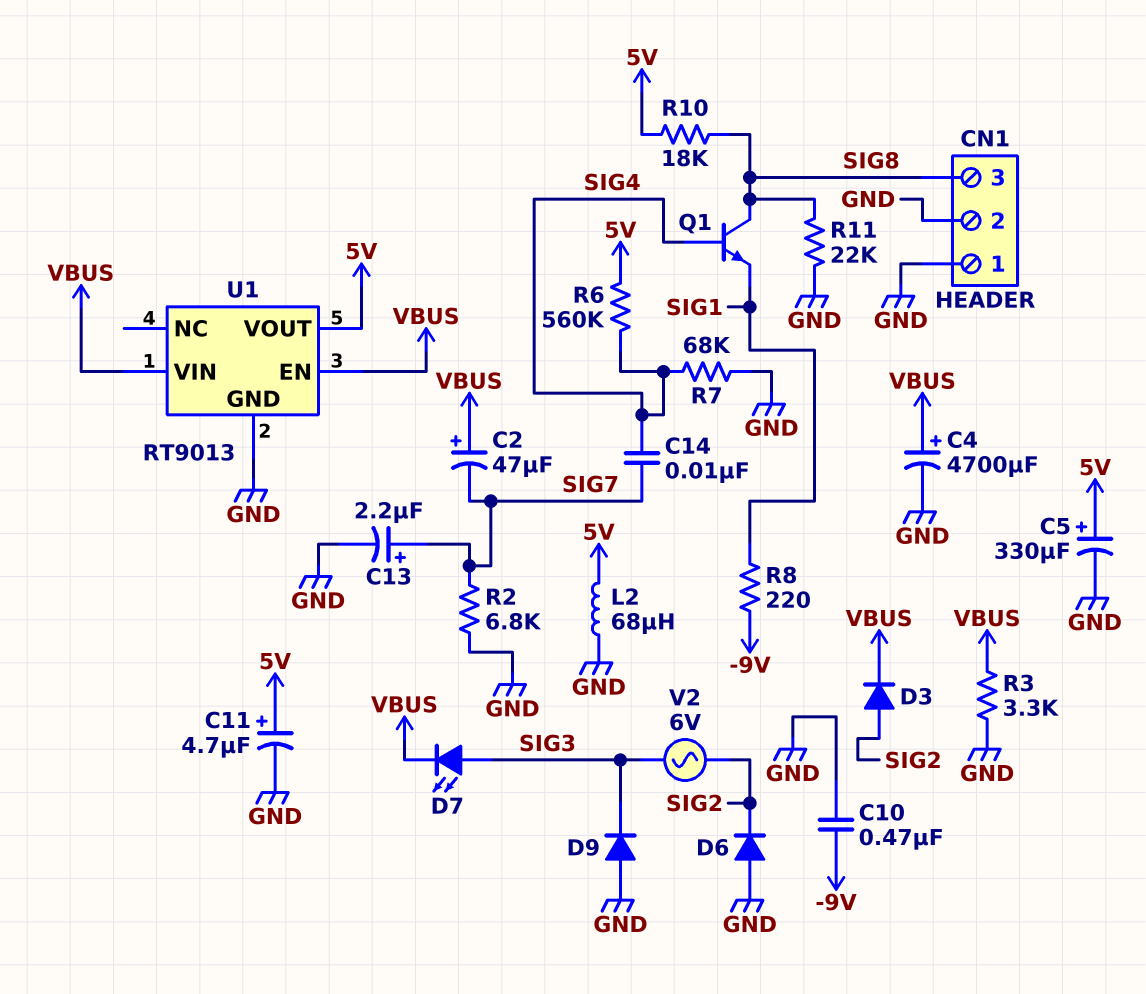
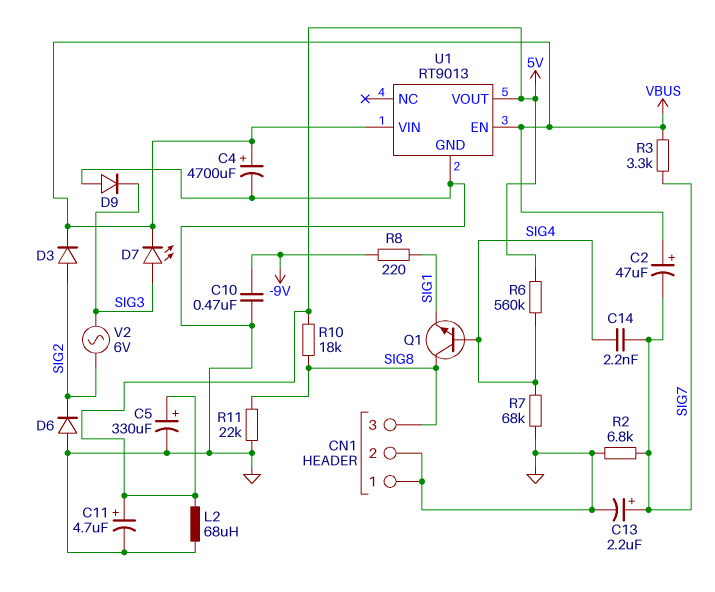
C14: 10nF (SIG4, SIG7) -> 2.2nF (SIG4, SIG7)
R3: 3.3k (GND, VBUS) -> 3.3k (SIG7, VBUS)

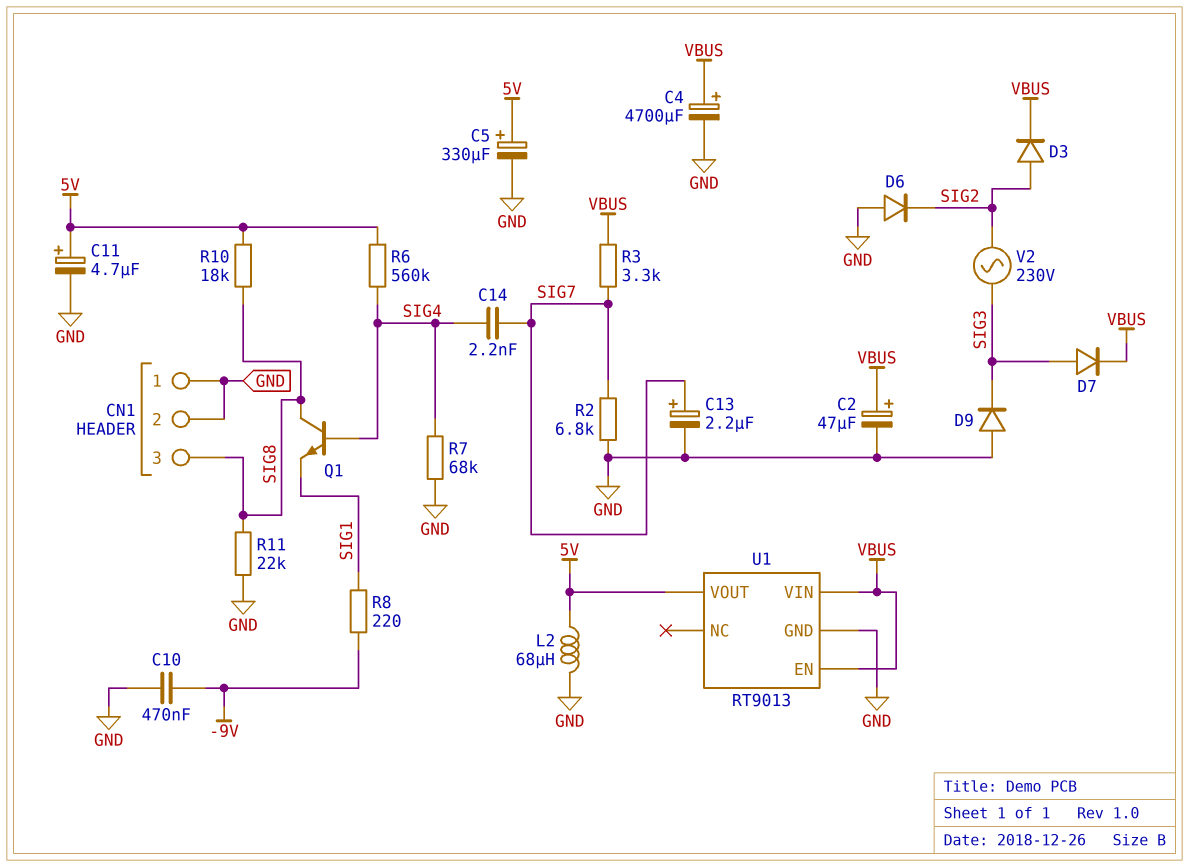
C2: 47uF (plus VBUS, minus SIG7) -> 47uF (plus VBUS, minus GND)
D7: LED (A SIG3, K VBUS) -> diode (A SIG3, K VBUS)
V2: AC 6V (SIG2, SIG3) -> AC 230V (SIG2, SIG3)

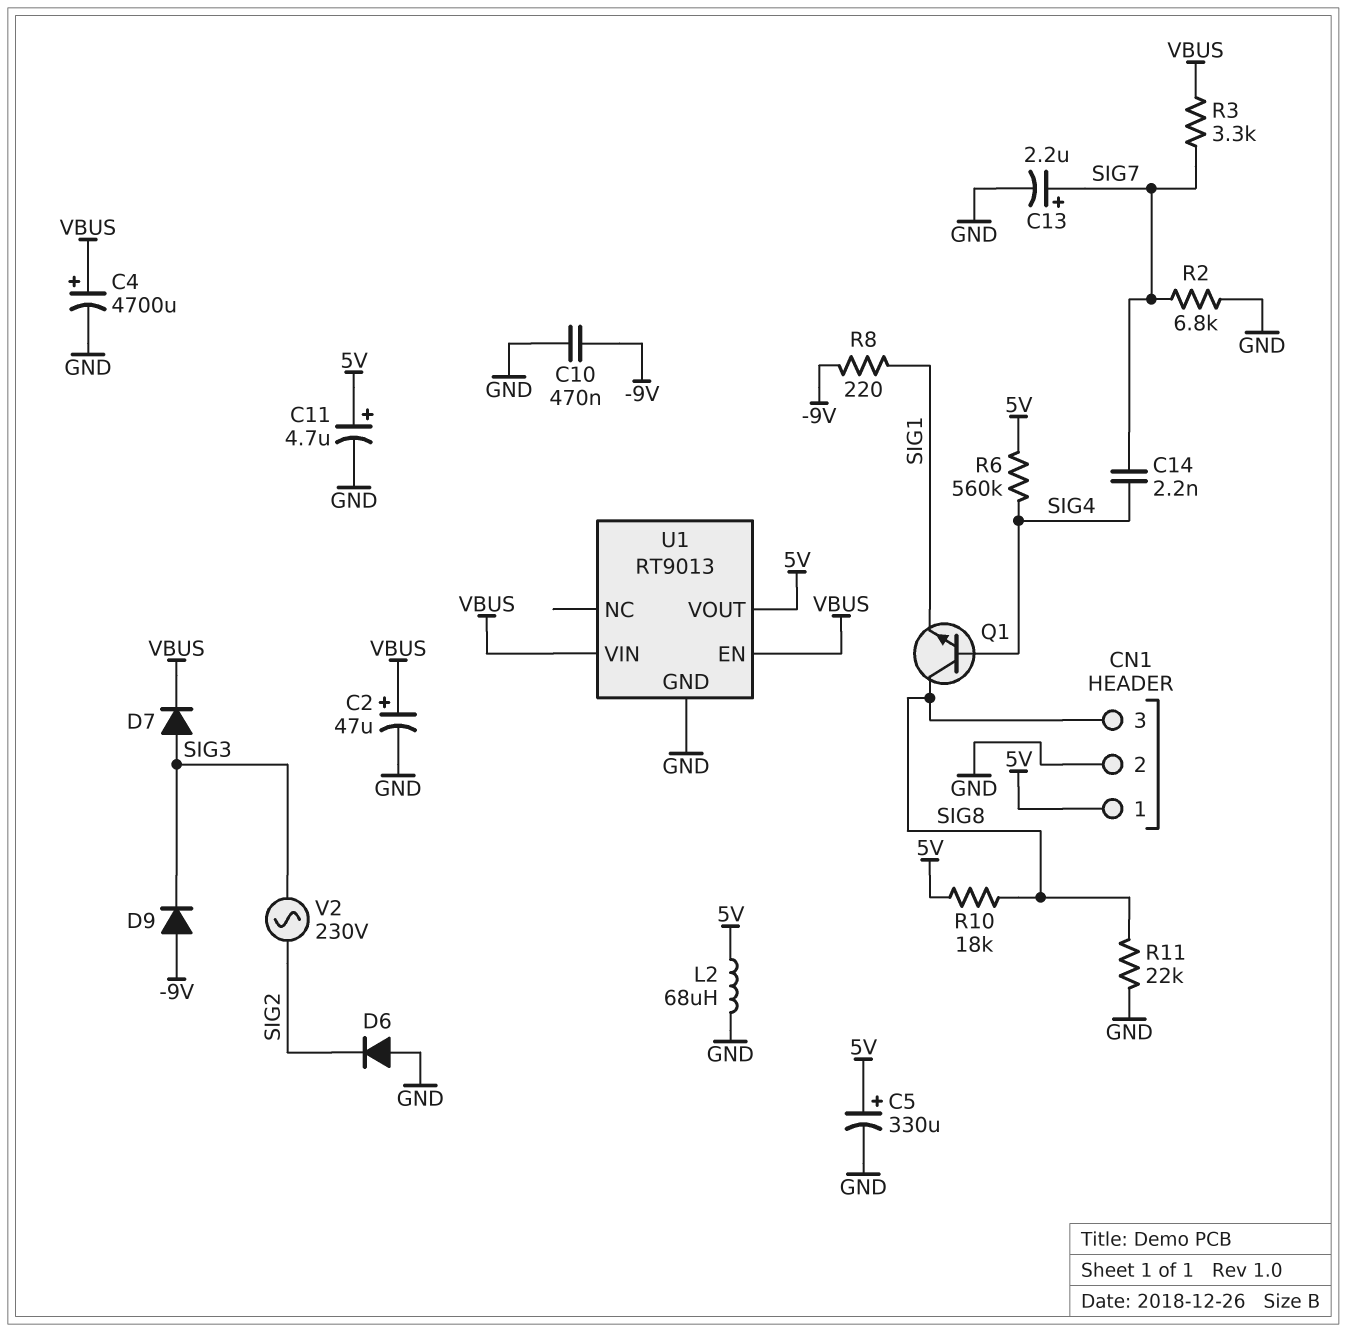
CN1 pin 1: GND -> 5V
D3: diode (A SIG2, K VBUS) -> none
D9: diode (A GND, K SIG3) -> diode (A -9V, K SIG3)
R7: 68k (GND, SIG4) -> none

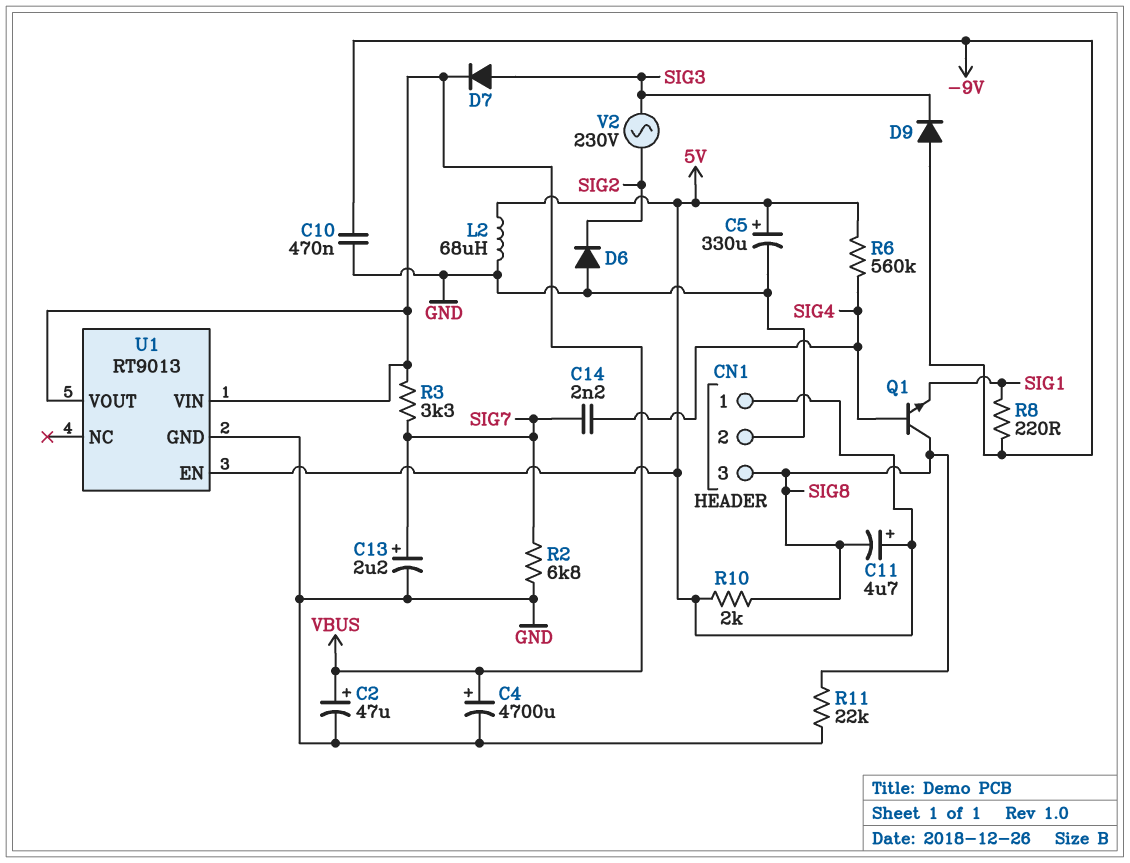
C11: 4.7uF (plus 5V, minus GND) -> 4.7uF (plus 5V, minus SIG8)
R10: 18k (5V, SIG8) -> 2k (5V, SIG8)
U1 pin EN: VBUS -> 5V
U1 pin VOUT: 5V -> VBUS

